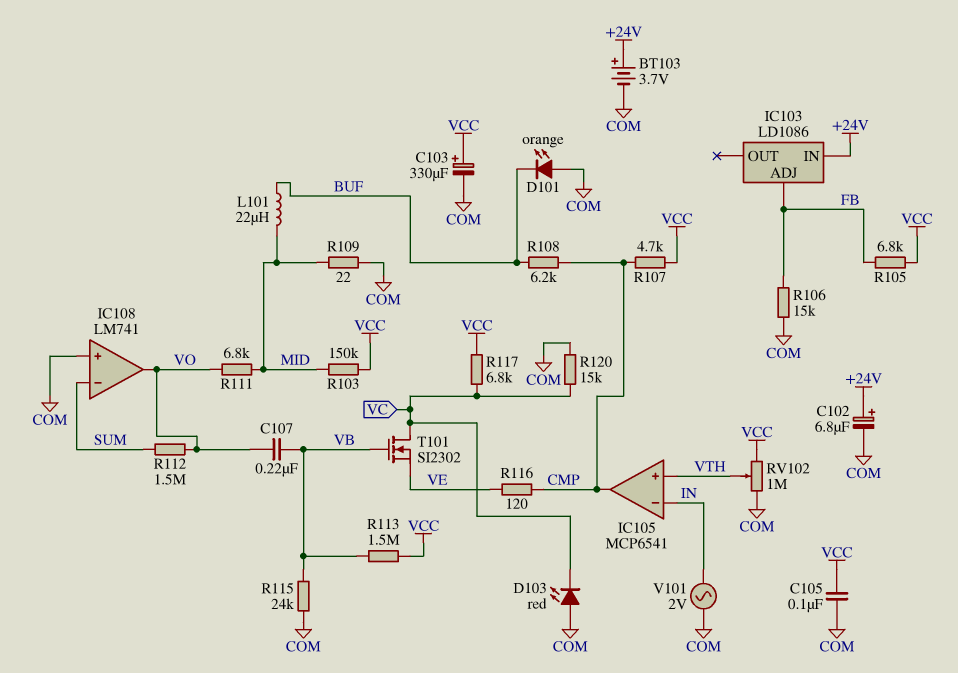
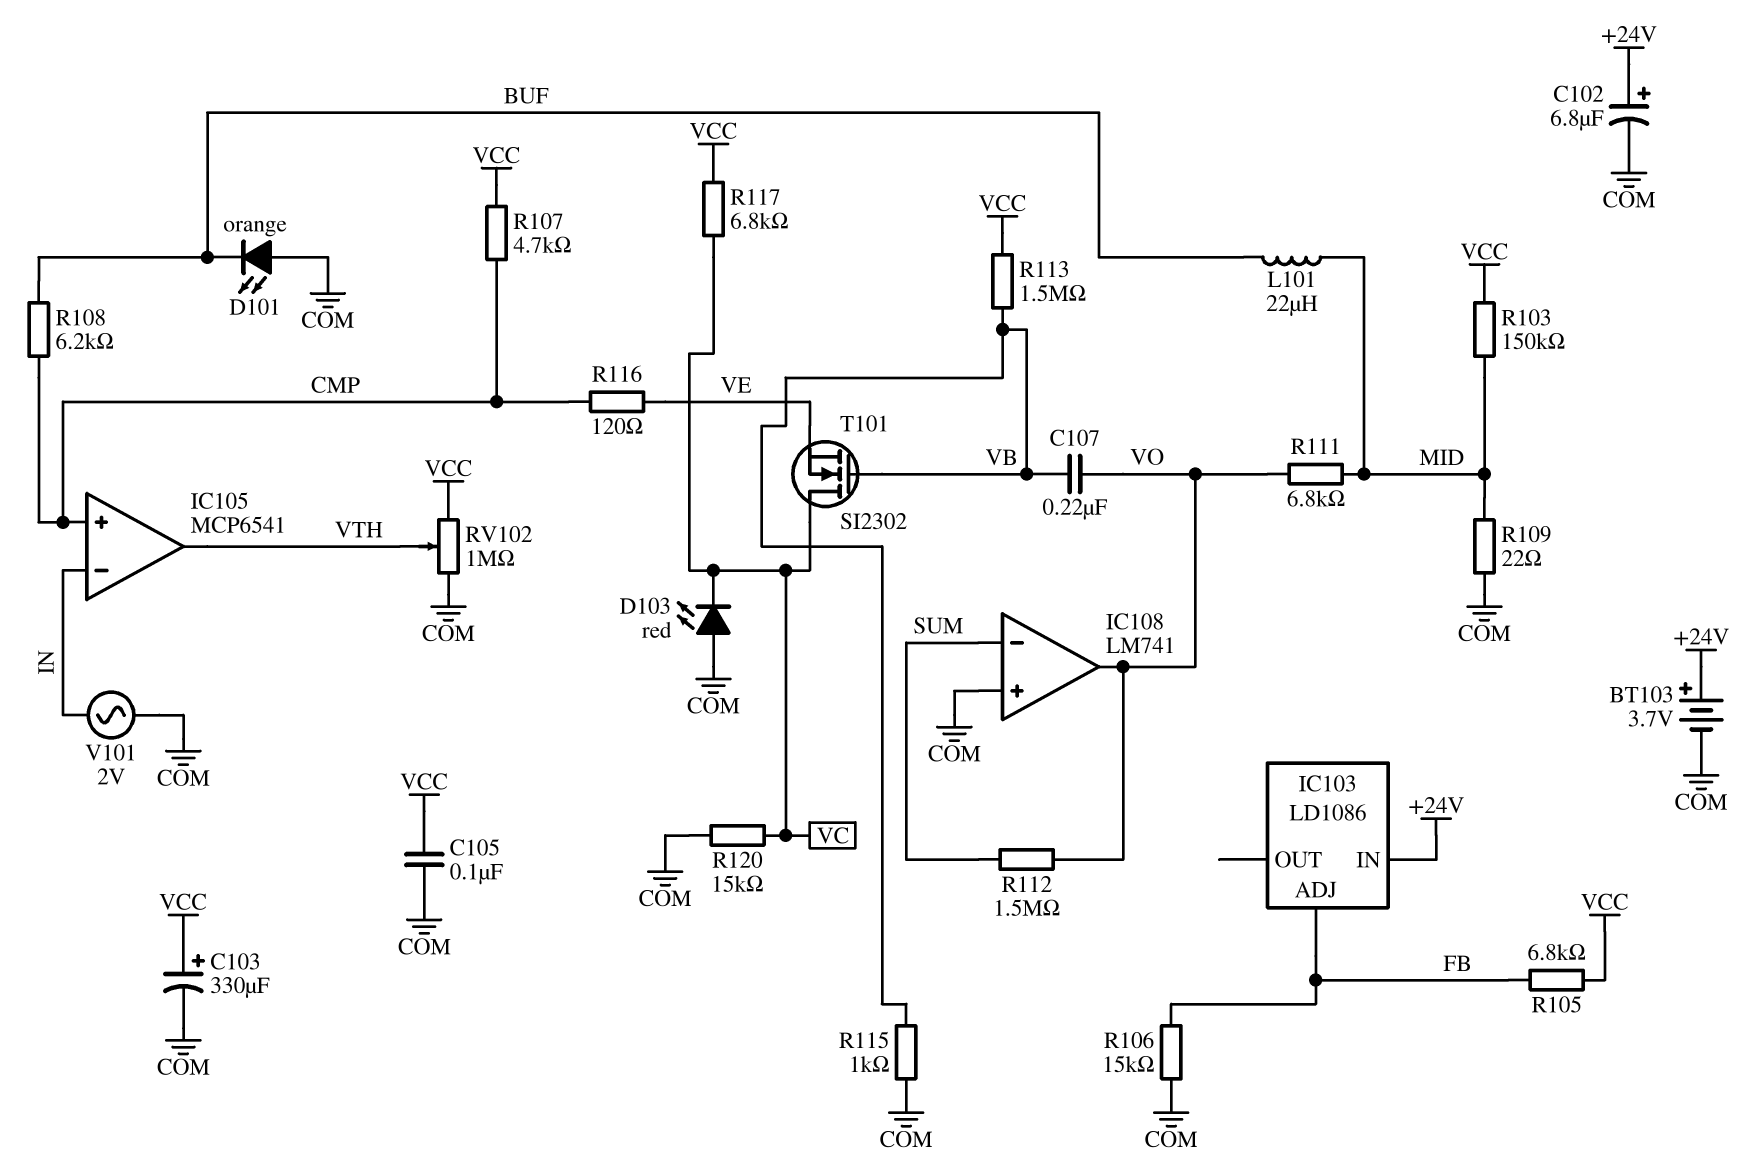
IC105 pin in+: VTH -> CMP
IC105 pin out: CMP -> VTH
R115: 24k (COM, VB) -> 1k (COM, VB)

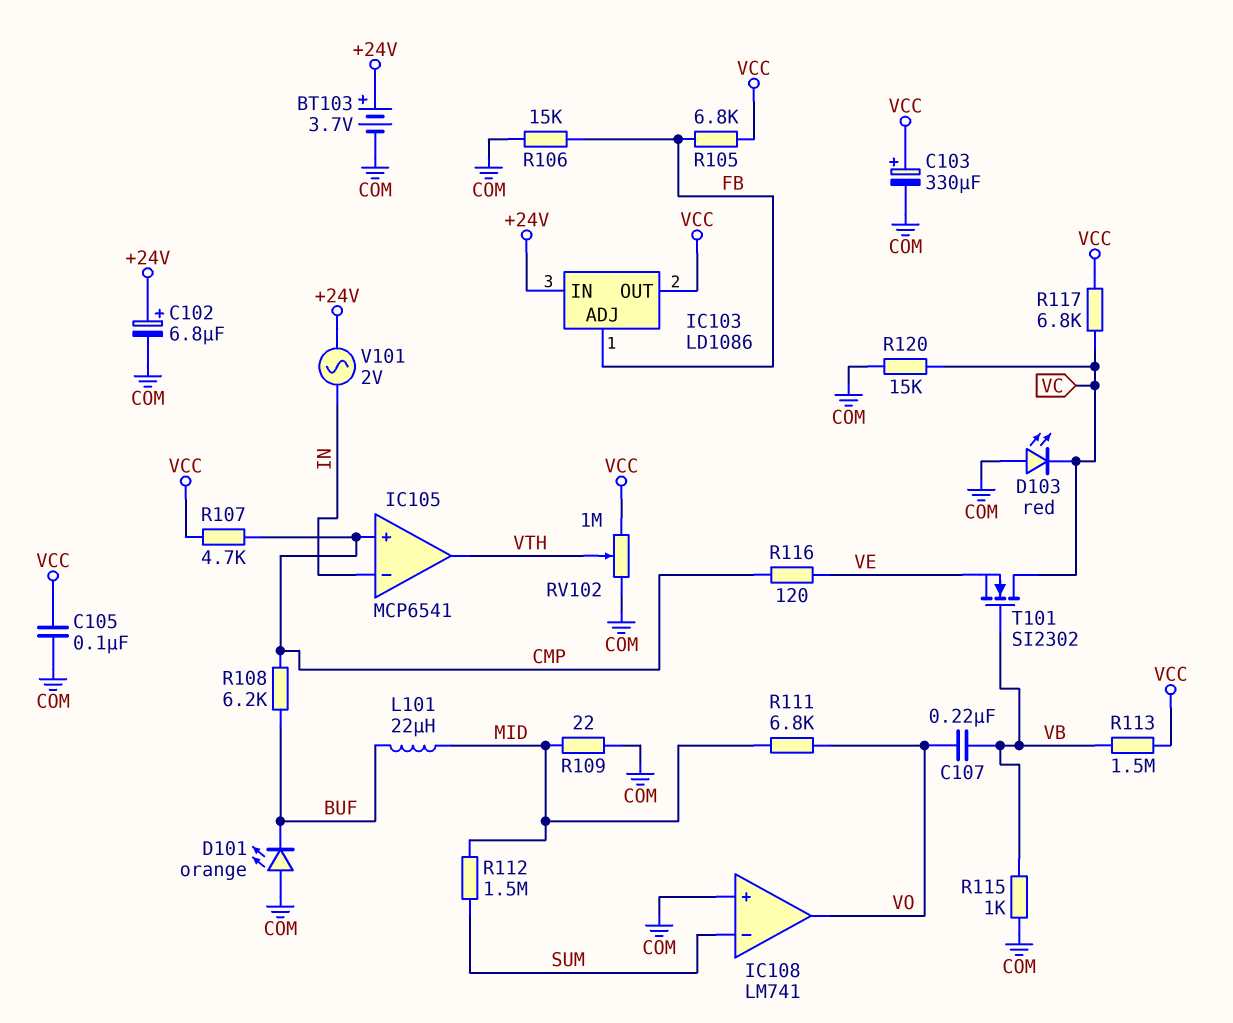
IC103 pin OUT: none -> VCC
R103: 150k (MID, VCC) -> none
R112: 1.5M (SUM, VO) -> 1.5M (MID, SUM)
V101: AC 2V (COM, IN) -> AC 2V (+24V, IN)

